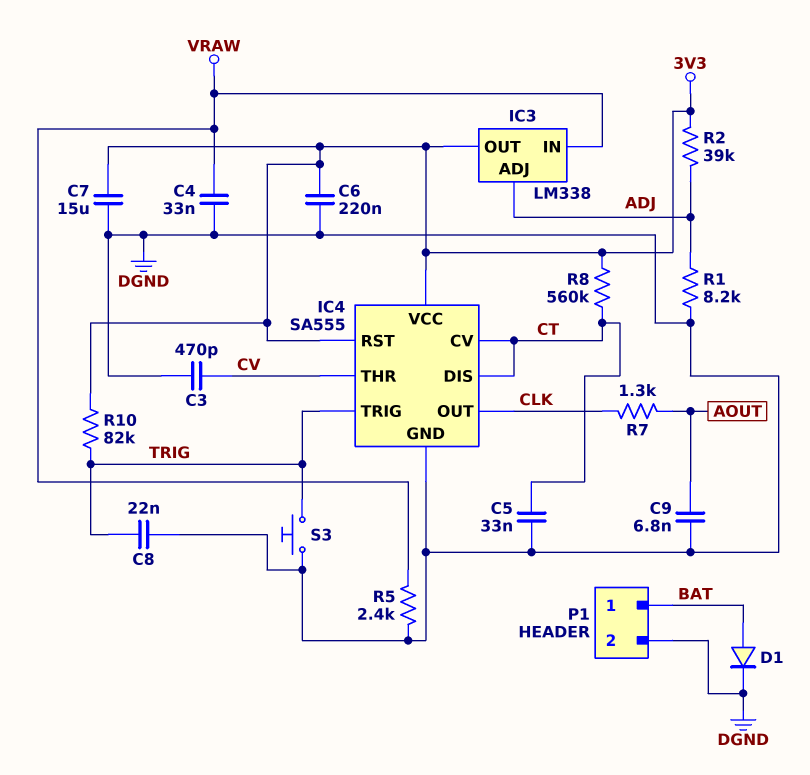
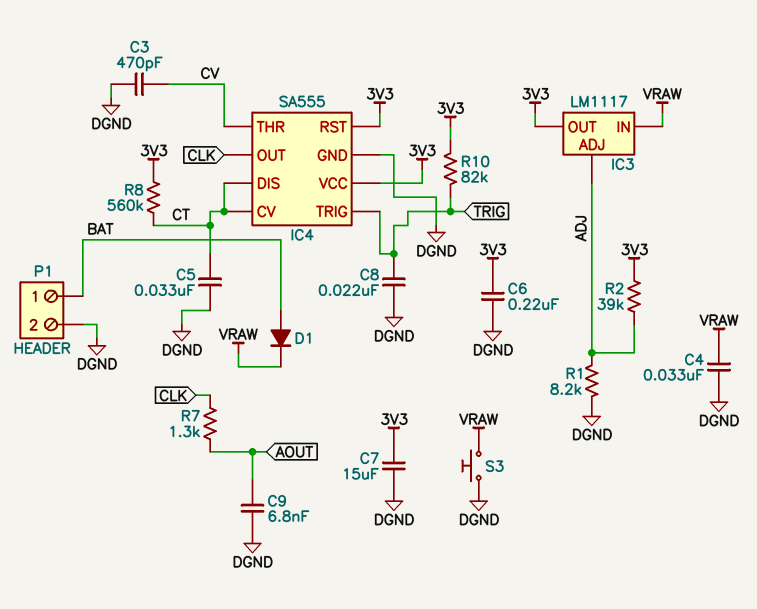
D1: diode (A BAT, K DGND) -> diode (A BAT, K VRAW)
IC3: LM338 -> LM1117
R5: 2.4k (DGND, VRAW) -> none
S3: button (DGND, TRIG) -> button (DGND, VRAW)

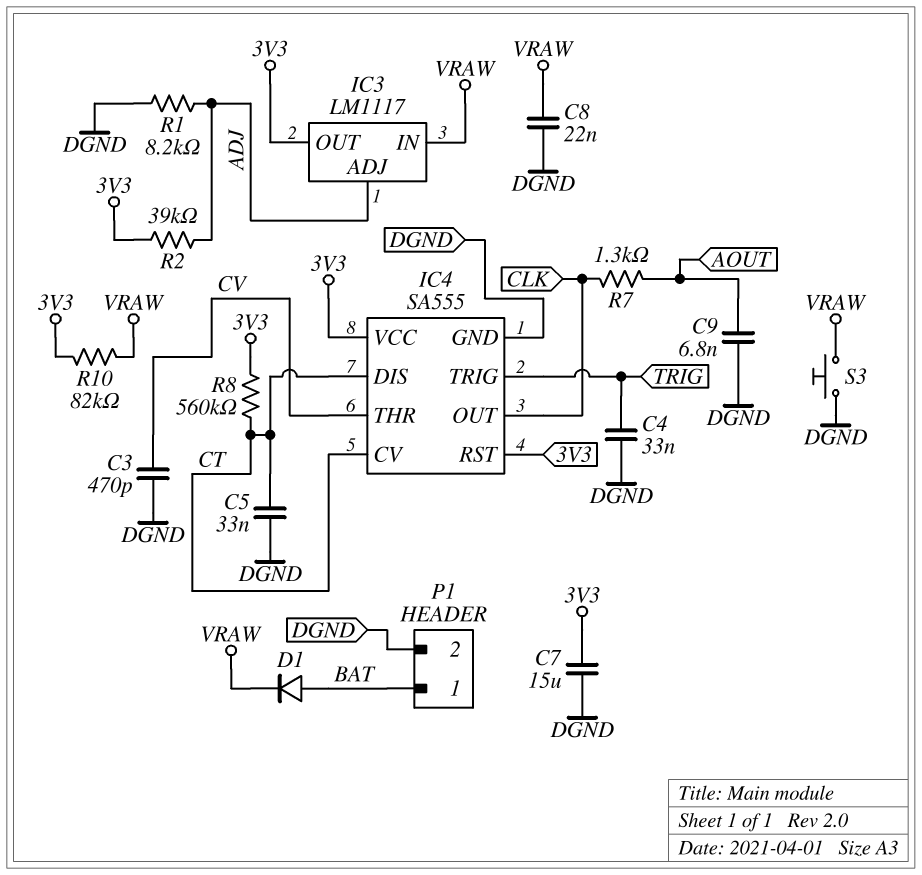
C4: 33nF (DGND, VRAW) -> 33nF (DGND, TRIG)
C6: 220nF (3V3, DGND) -> none
C8: 22nF (DGND, TRIG) -> 22nF (DGND, VRAW)
R10: 82k (3V3, TRIG) -> 82k (3V3, VRAW)

